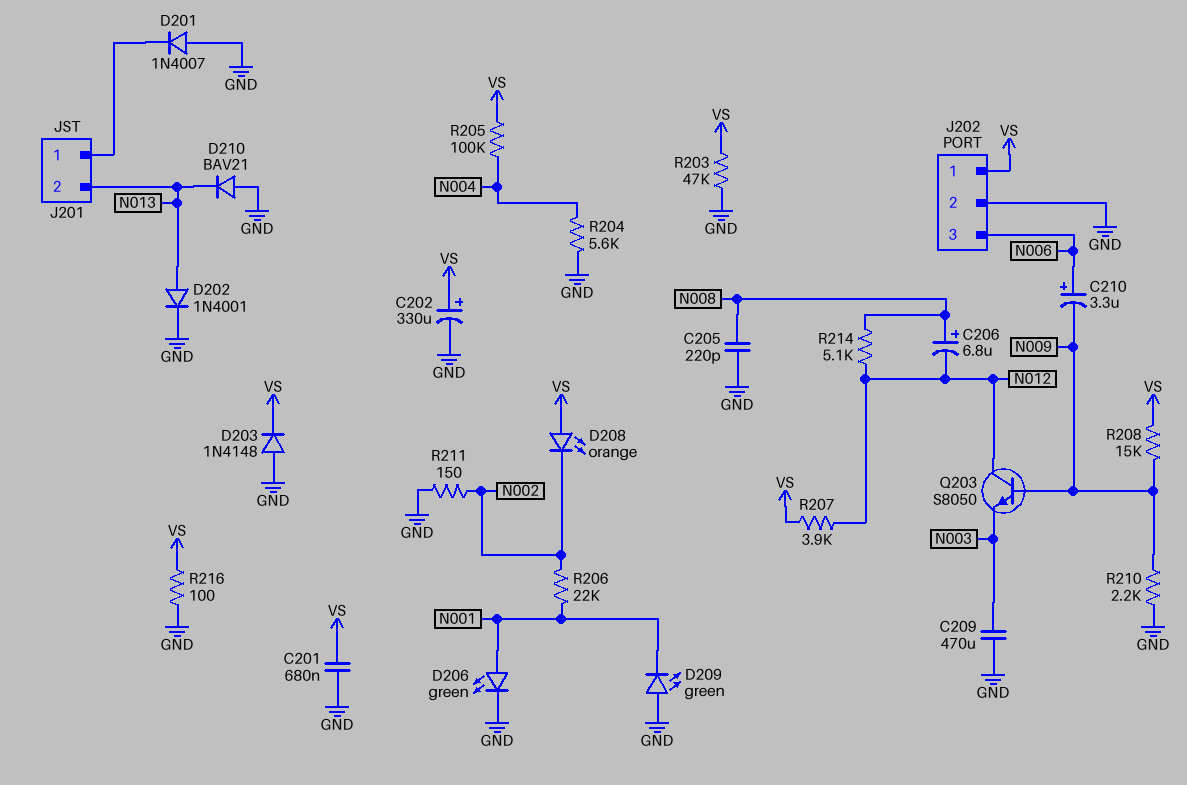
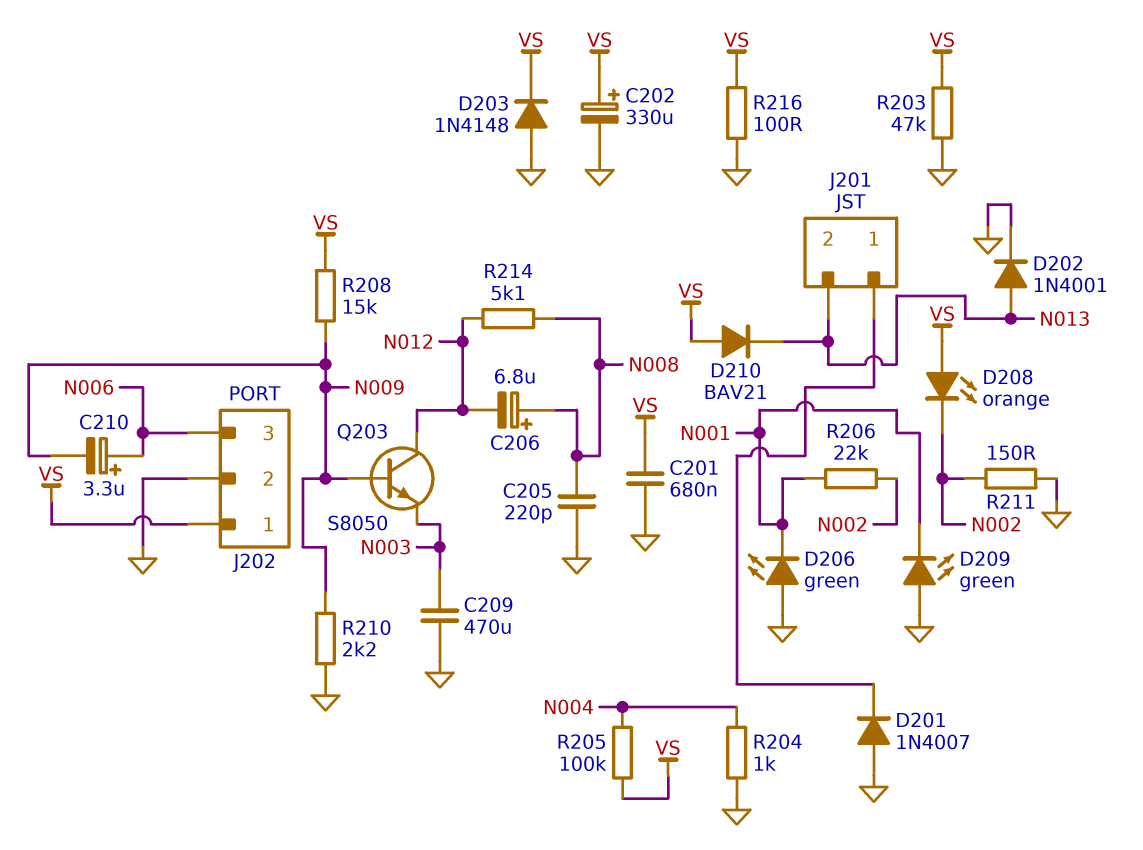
D206: LED green (A N001, K GND) -> LED green (A GND, K N001)
D210: diode BAV21 (A GND, K N013) -> diode BAV21 (A VS, K N013)
R204: 5.6k (GND, N004) -> 1k (GND, N004)
R207: 3.9k (N012, VS) -> none

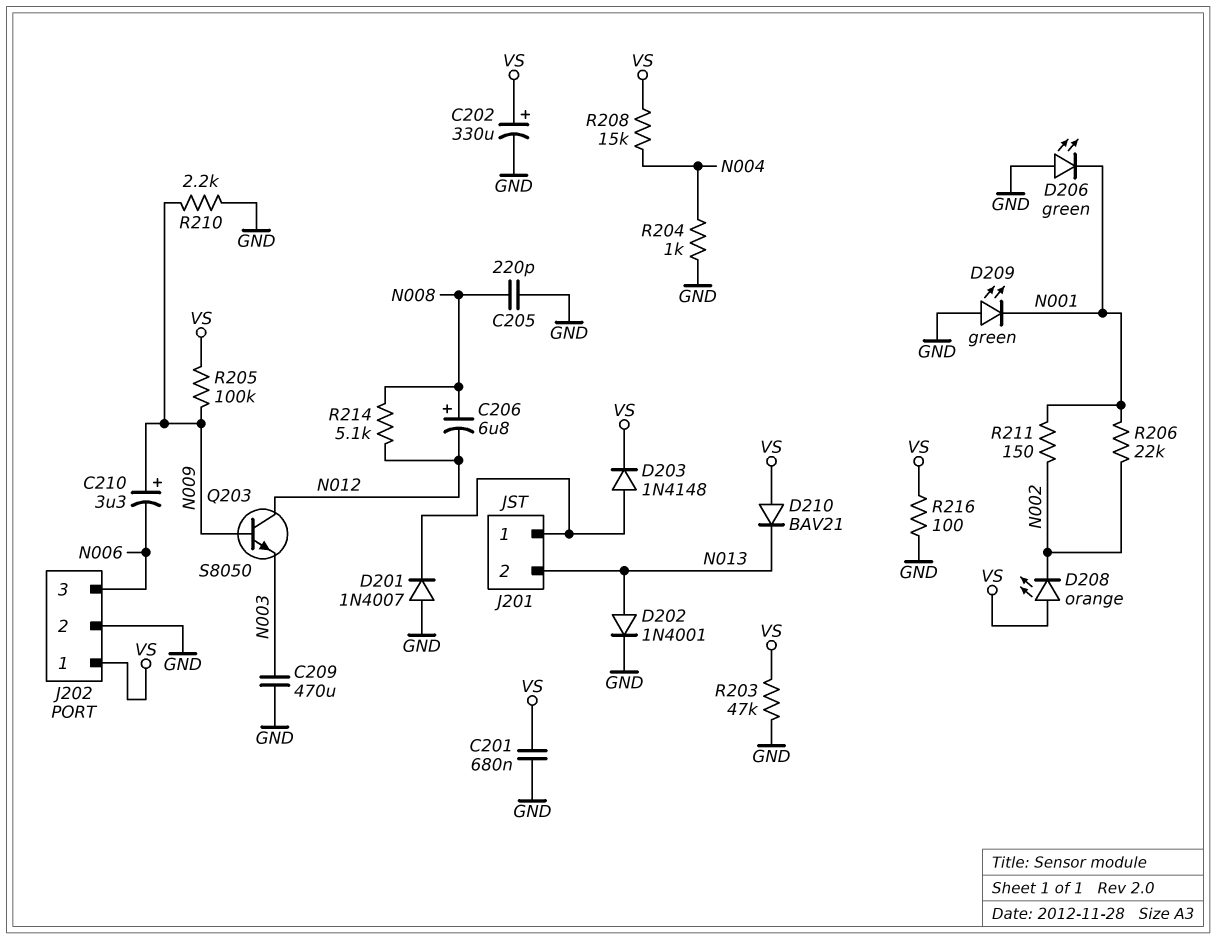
C210: 3.3uF (plus N006, minus N009) -> 3.3uF (plus N009, minus N006)
D203: diode 1N4148 (A GND, K VS) -> diode 1N4148 (A J201/1, K VS)
R205: 100k (N004, VS) -> 100k (N009, VS)
R208: 15k (N009, VS) -> 15k (N004, VS)
R211: 150 (GND, N002) -> 150 (N001, N002)

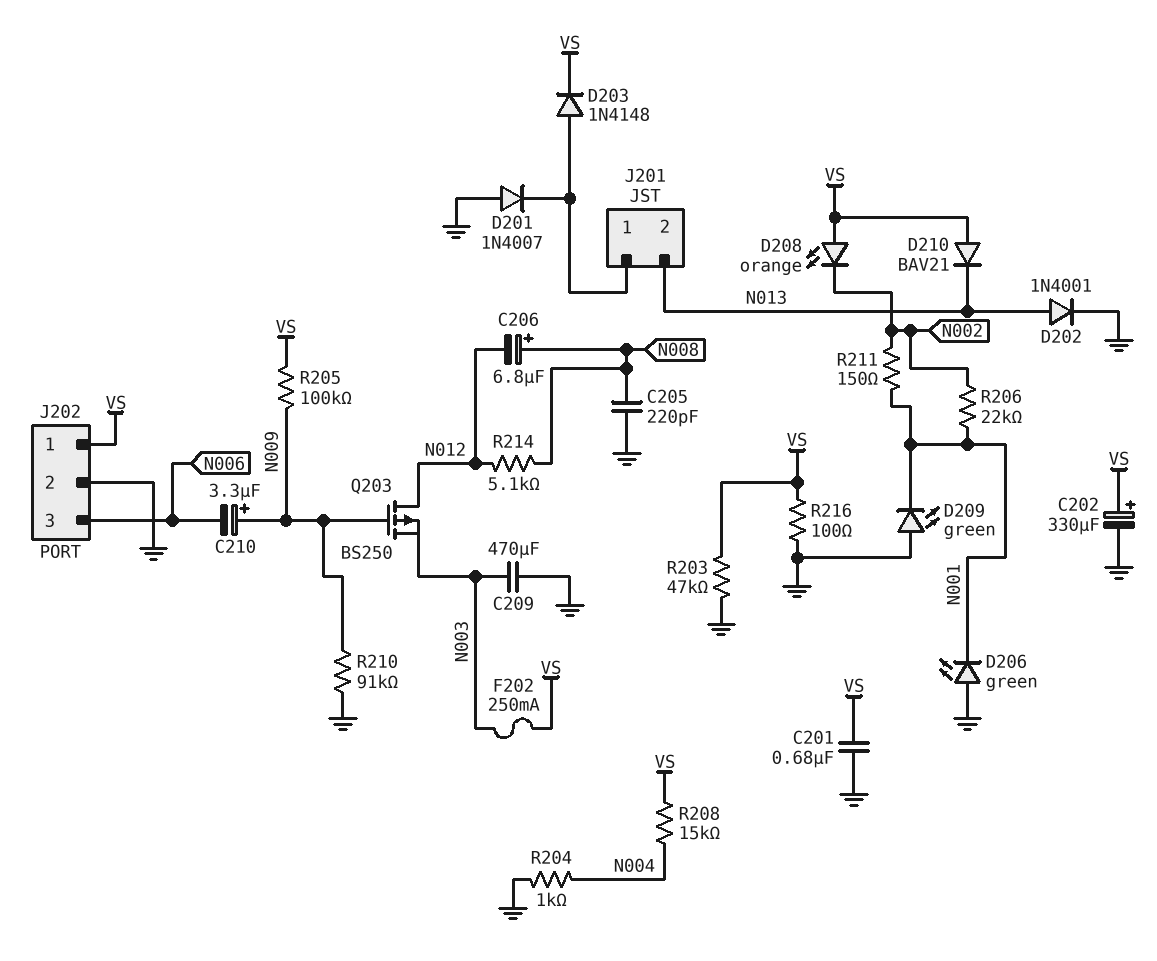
F202: none -> 250mA (N003, VS)
Q203: NPN S8050 (B N009, C N012, E N003) -> PMOS BS250 (G N009, D N012, S N003)
R210: 2.2k (GND, N009) -> 91k (GND, N009)

